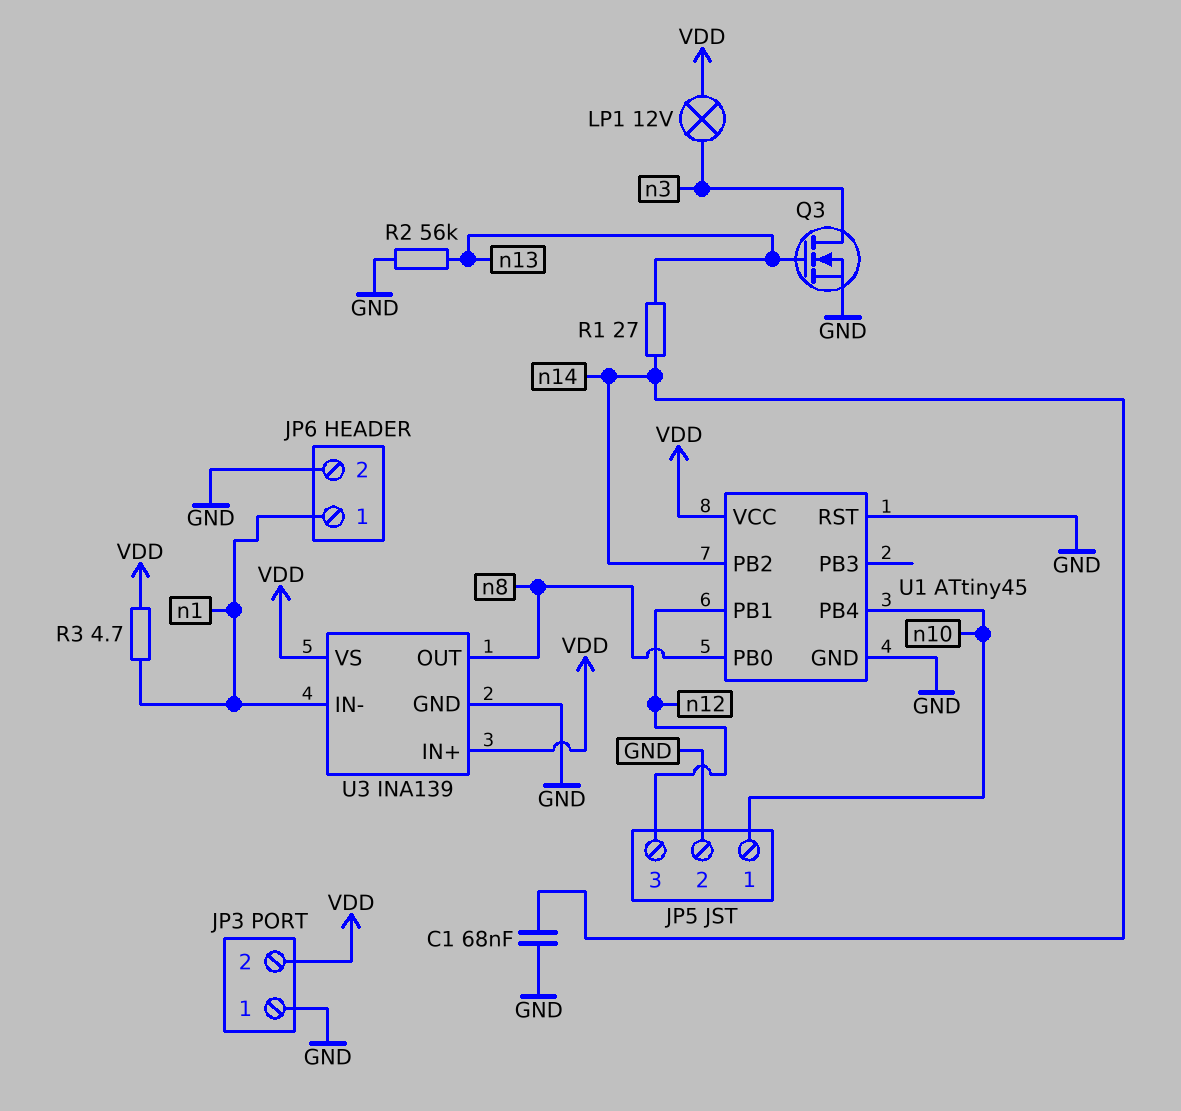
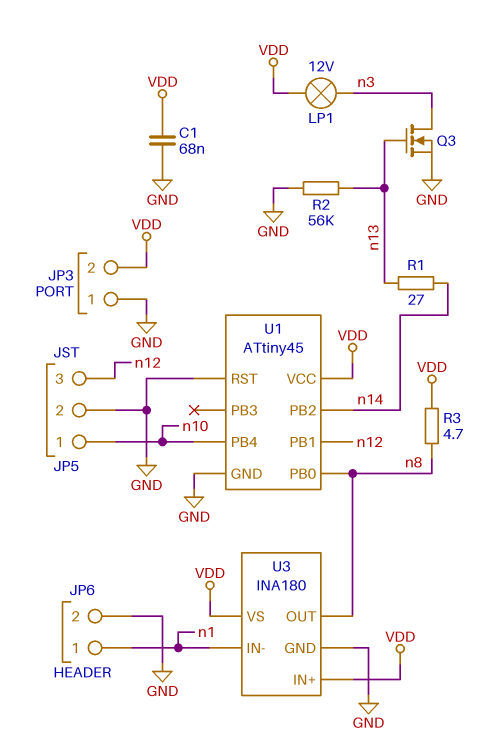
C1: 68nF (GND, n14) -> 68nF (GND, VDD)
R3: 4.7 (VDD, n1) -> 4.7 (VDD, n8)
U3: INA139 -> INA180

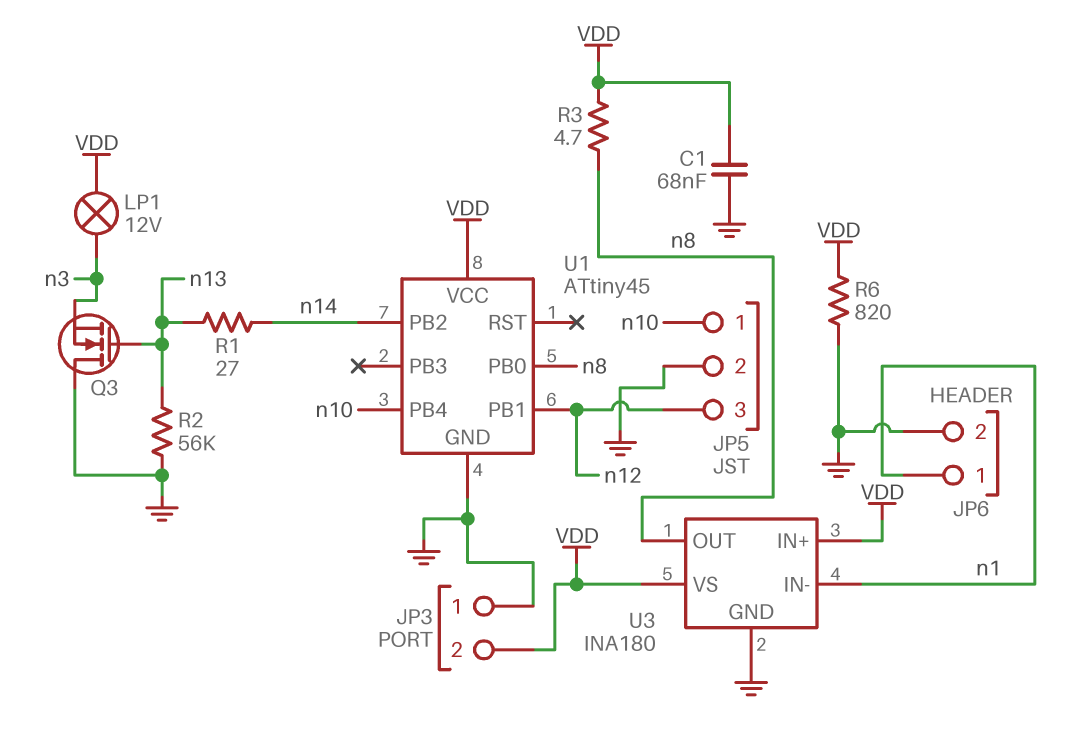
Q3: NMOS (G n13, D n3, S GND) -> NMOS (G n13, D GND, S n3)
R6: none -> 820 (GND, VDD)
U1 pin RST: GND -> none

